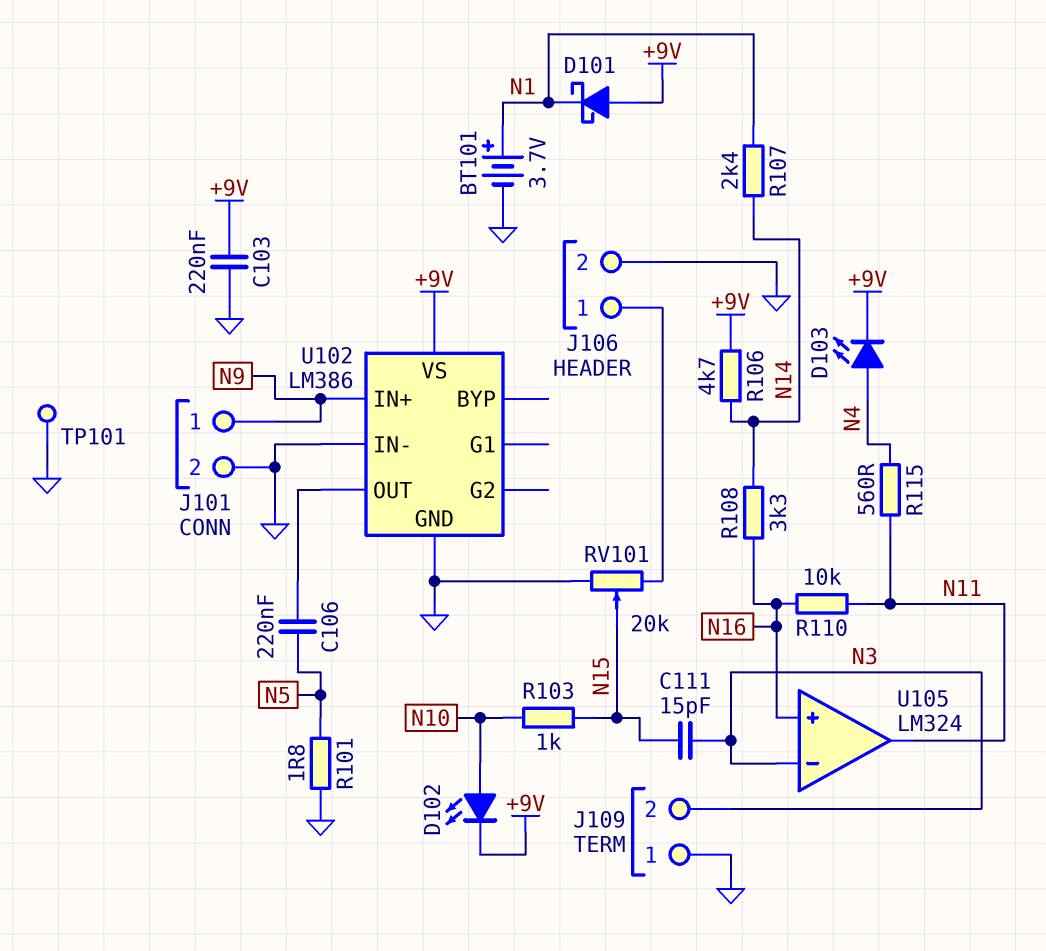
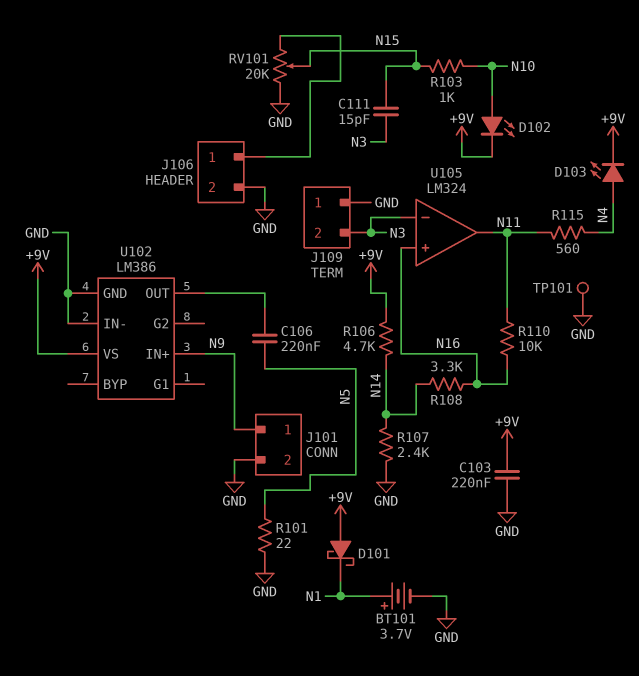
R101: 1.8 (GND, N5) -> 22 (GND, N5)
R107: 2.4k (N1, N14) -> 2.4k (GND, N14)

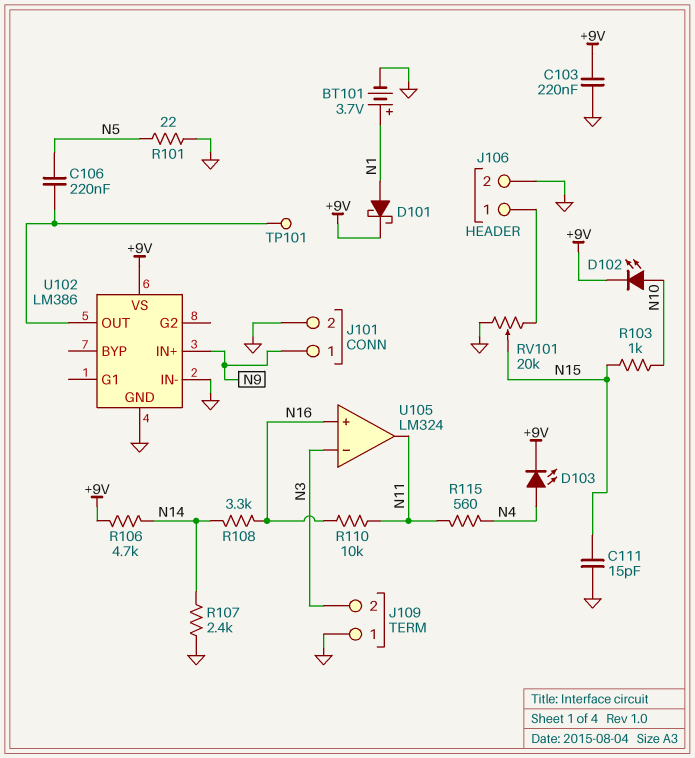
C111: 15pF (N3, N15) -> 15pF (GND, N15)
D101: schottky (A +9V, K N1) -> schottky (A N1, K +9V)
TP101: test point (GND) -> test point (U102/OUT)

